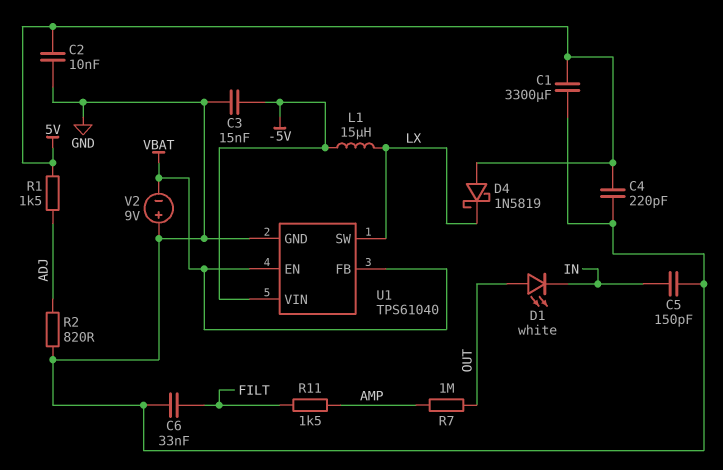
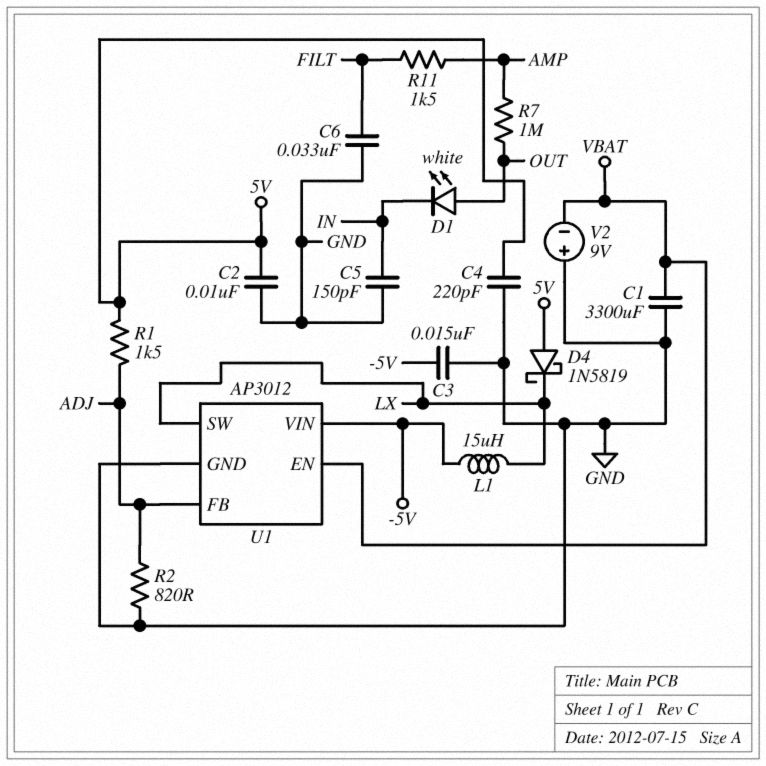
C1: 3300uF (5V, GND) -> 3300uF (GND, VBAT)
U1: TPS61040 -> AP3012
U1 pin FB: VBAT -> ADJ

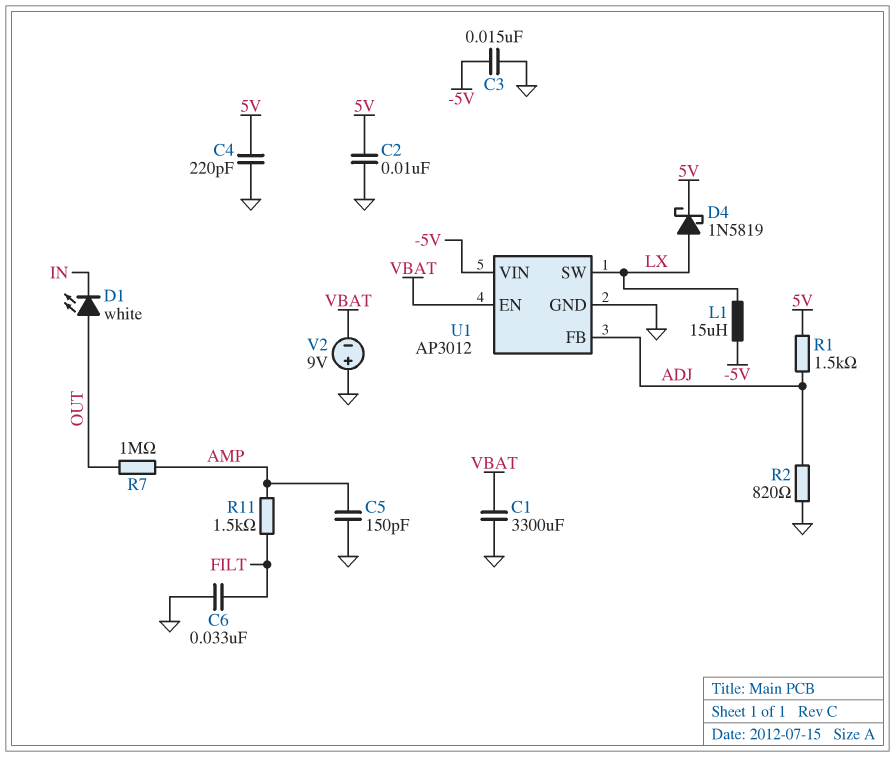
C5: 150pF (GND, IN) -> 150pF (AMP, GND)
D4: schottky 1N5819 (A 5V, K LX) -> schottky 1N5819 (A LX, K 5V)

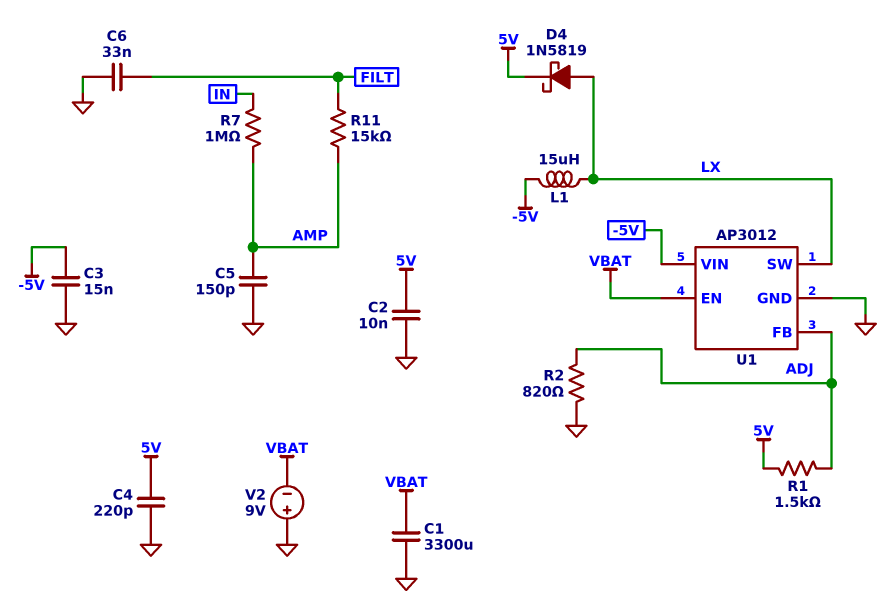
D1: LED white (A OUT, K IN) -> none
R7: 1M (AMP, OUT) -> 1M (AMP, IN)
R11: 1.5k (AMP, FILT) -> 15k (AMP, FILT)

